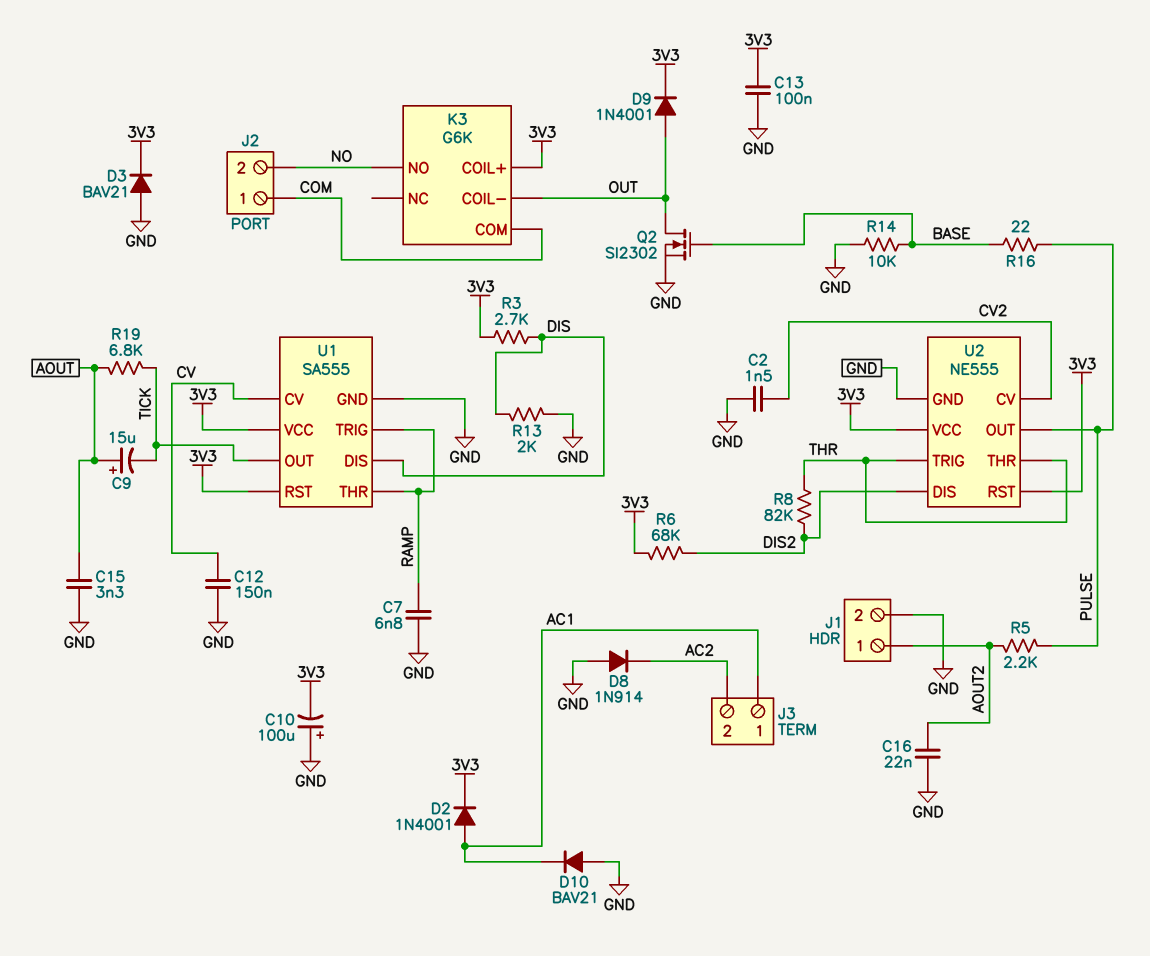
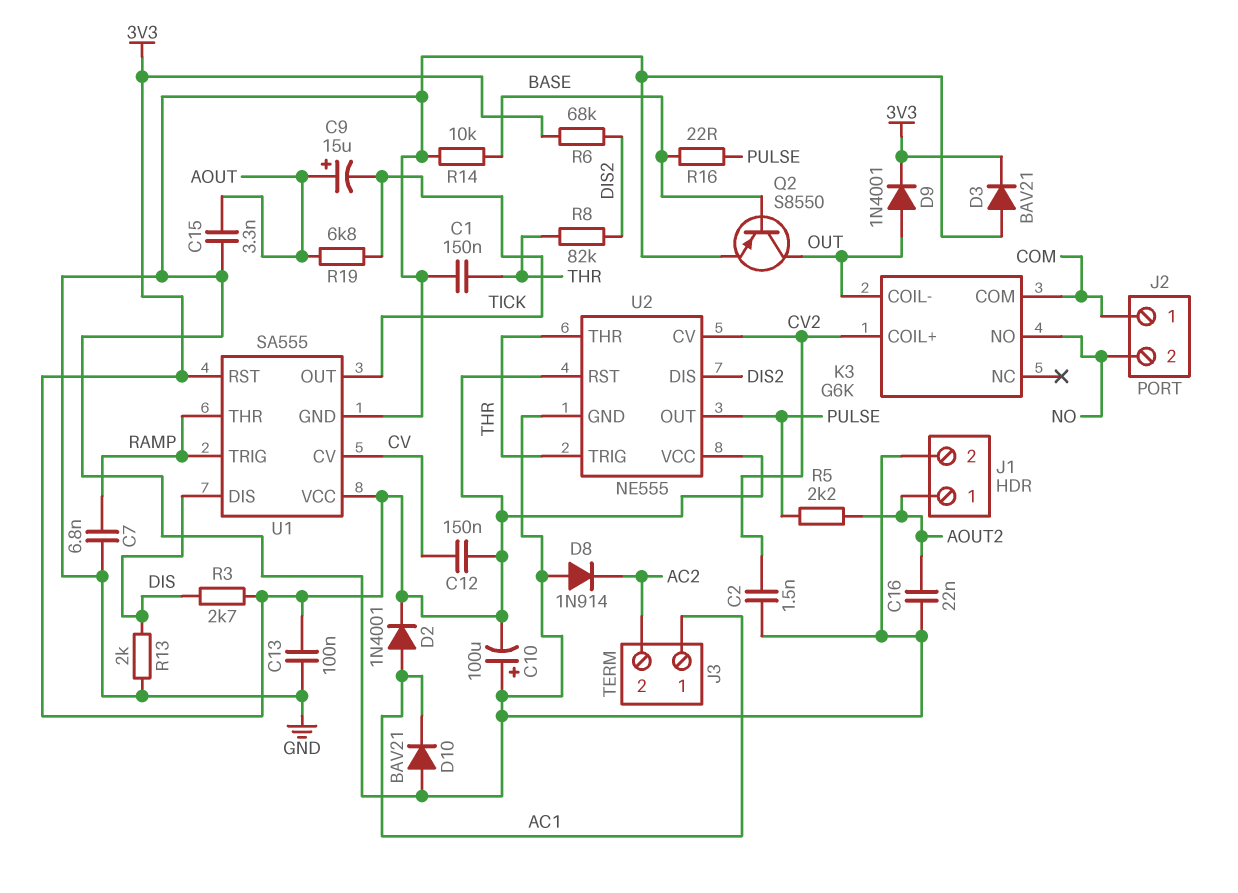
C1: none -> 150nF (GND, THR)
C12: 150nF (CV, GND) -> 150nF (3V3, CV)
K3 pin COIL+: 3V3 -> CV2
Q2: NMOS SI2302 (G BASE, D OUT, S GND) -> PNP S8550 (B BASE, C OUT, E GND)

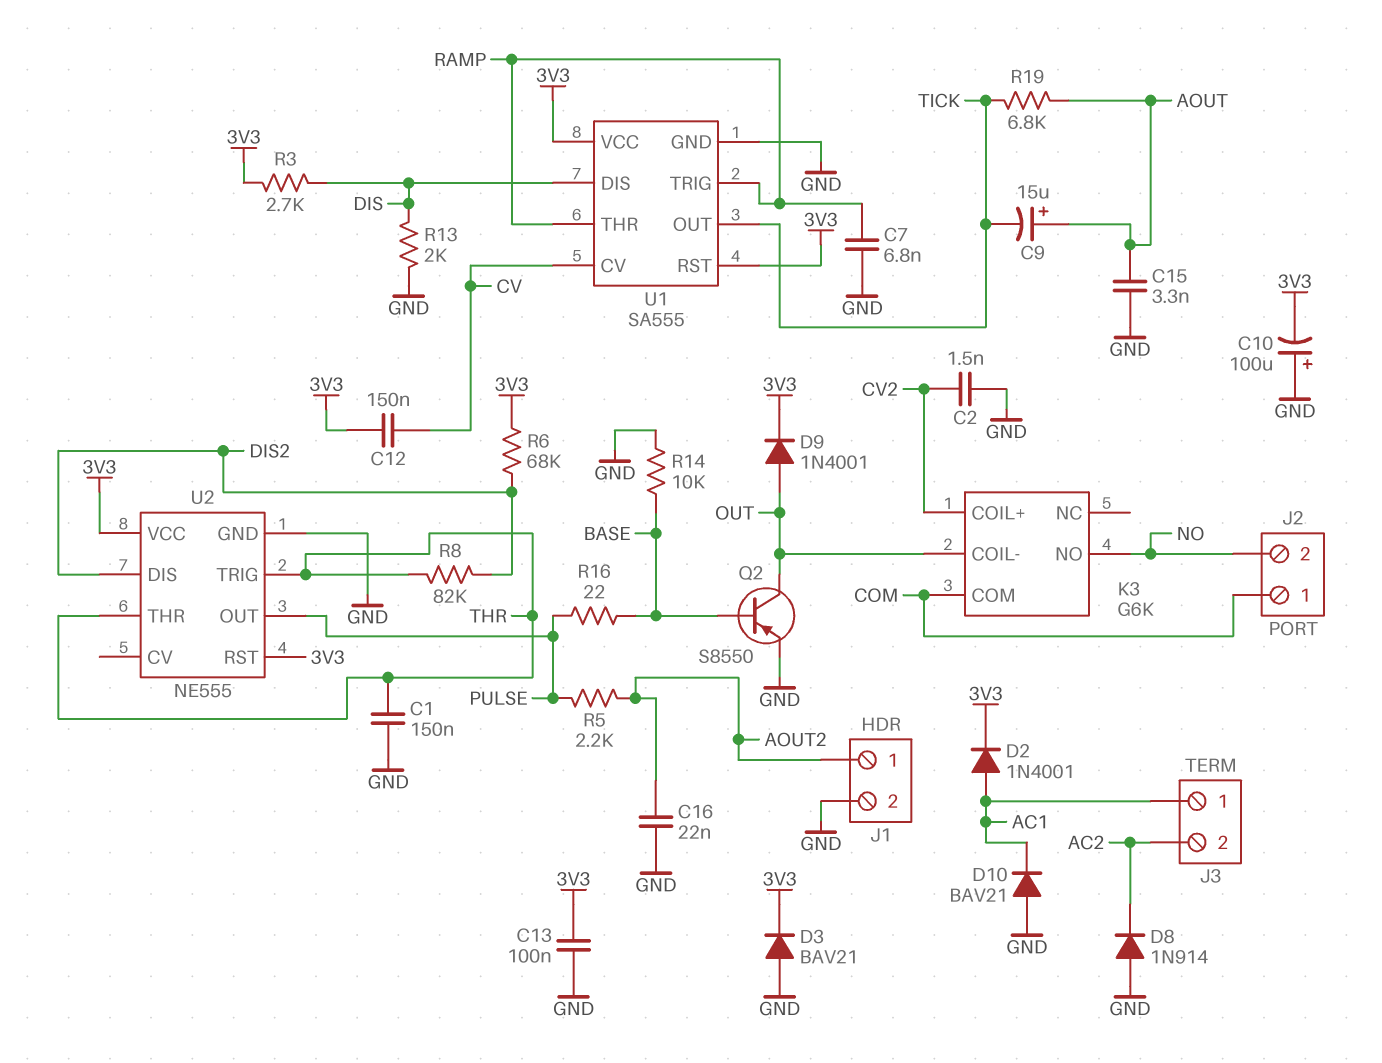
U2 pin CV: CV2 -> none

